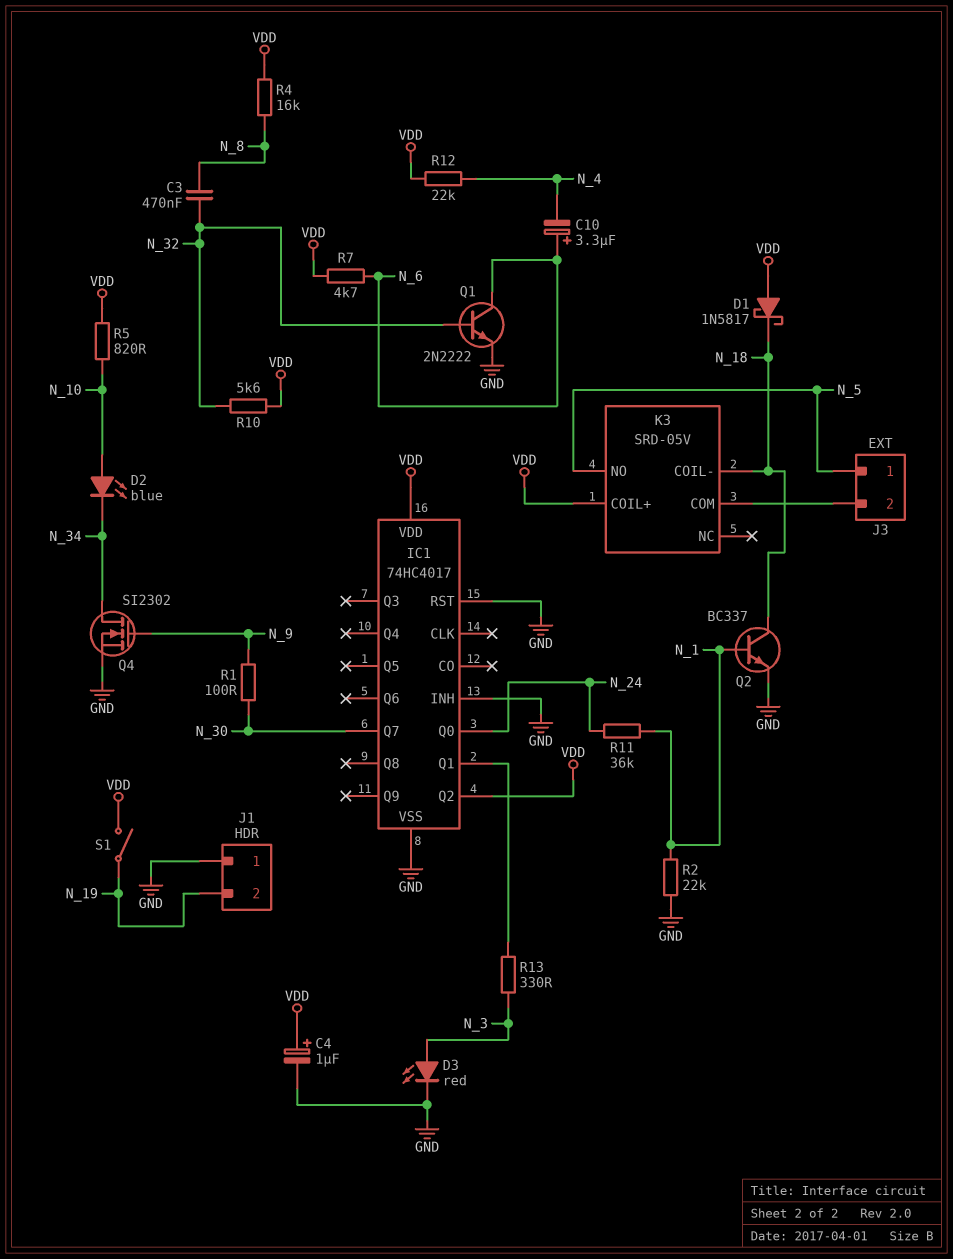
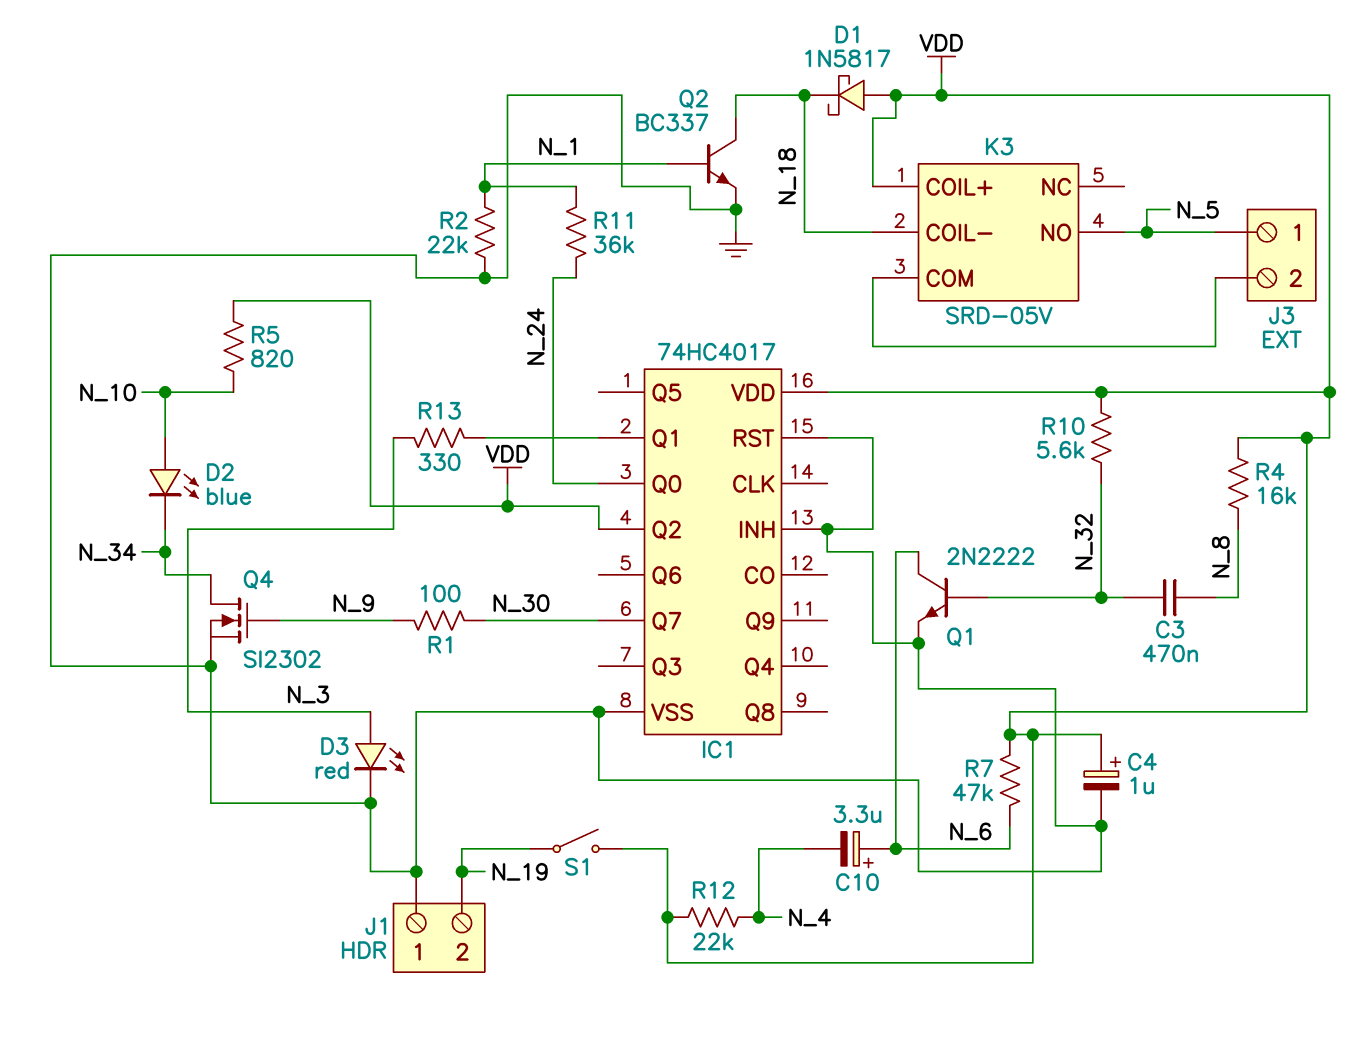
R7: 4.7k (N_6, VDD) -> 47k (N_6, VDD)

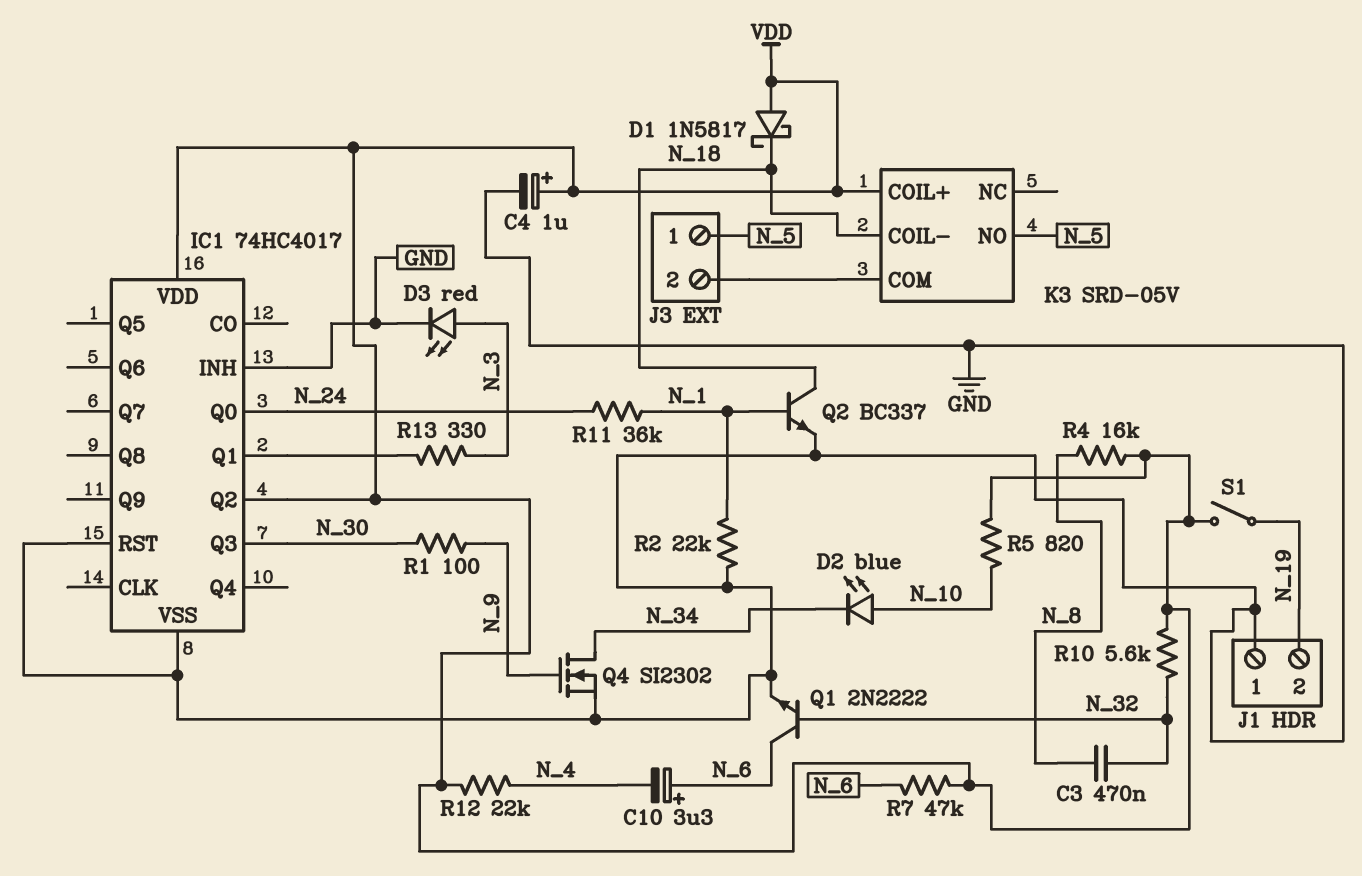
IC1 pin Q3: none -> N_30
IC1 pin Q7: N_30 -> none

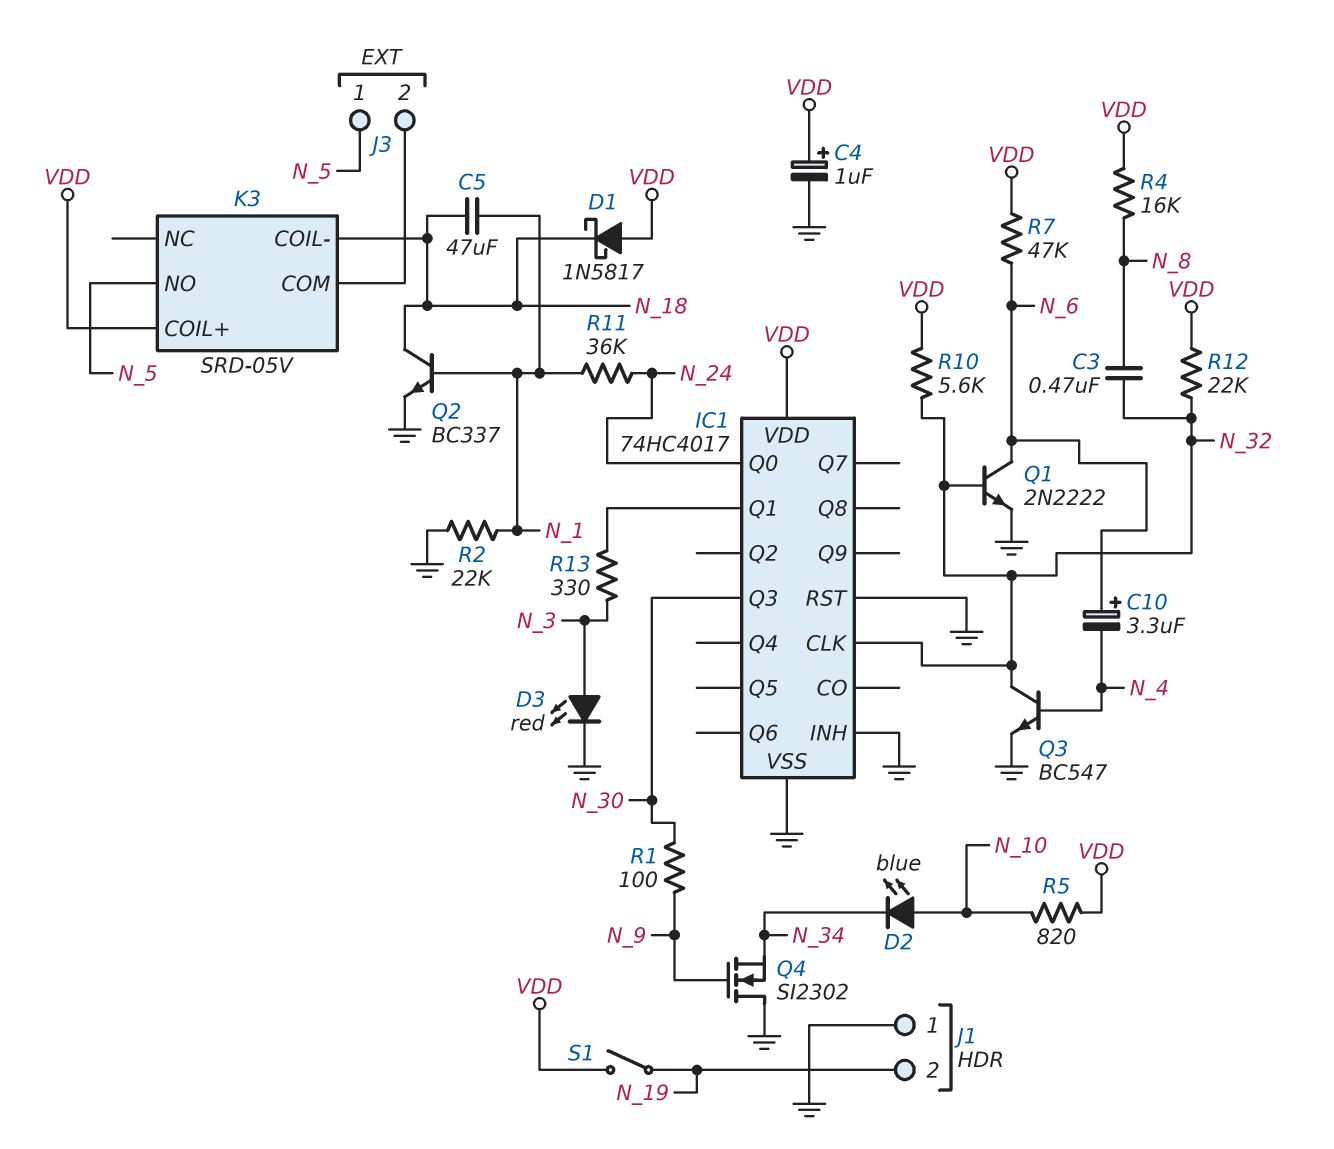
C5: none -> 47uF (N_1, N_18)
IC1 pin CLK: none -> N_32
IC1 pin Q2: VDD -> none
Q3: none -> NPN BC547 (B N_4, C N_32, E GND)
Q4: NMOS SI2302 (G N_9, D N_34, S GND) -> NMOS SI2302 (G N_9, D GND, S N_34)
R12: 22k (N_4, VDD) -> 22k (N_32, VDD)

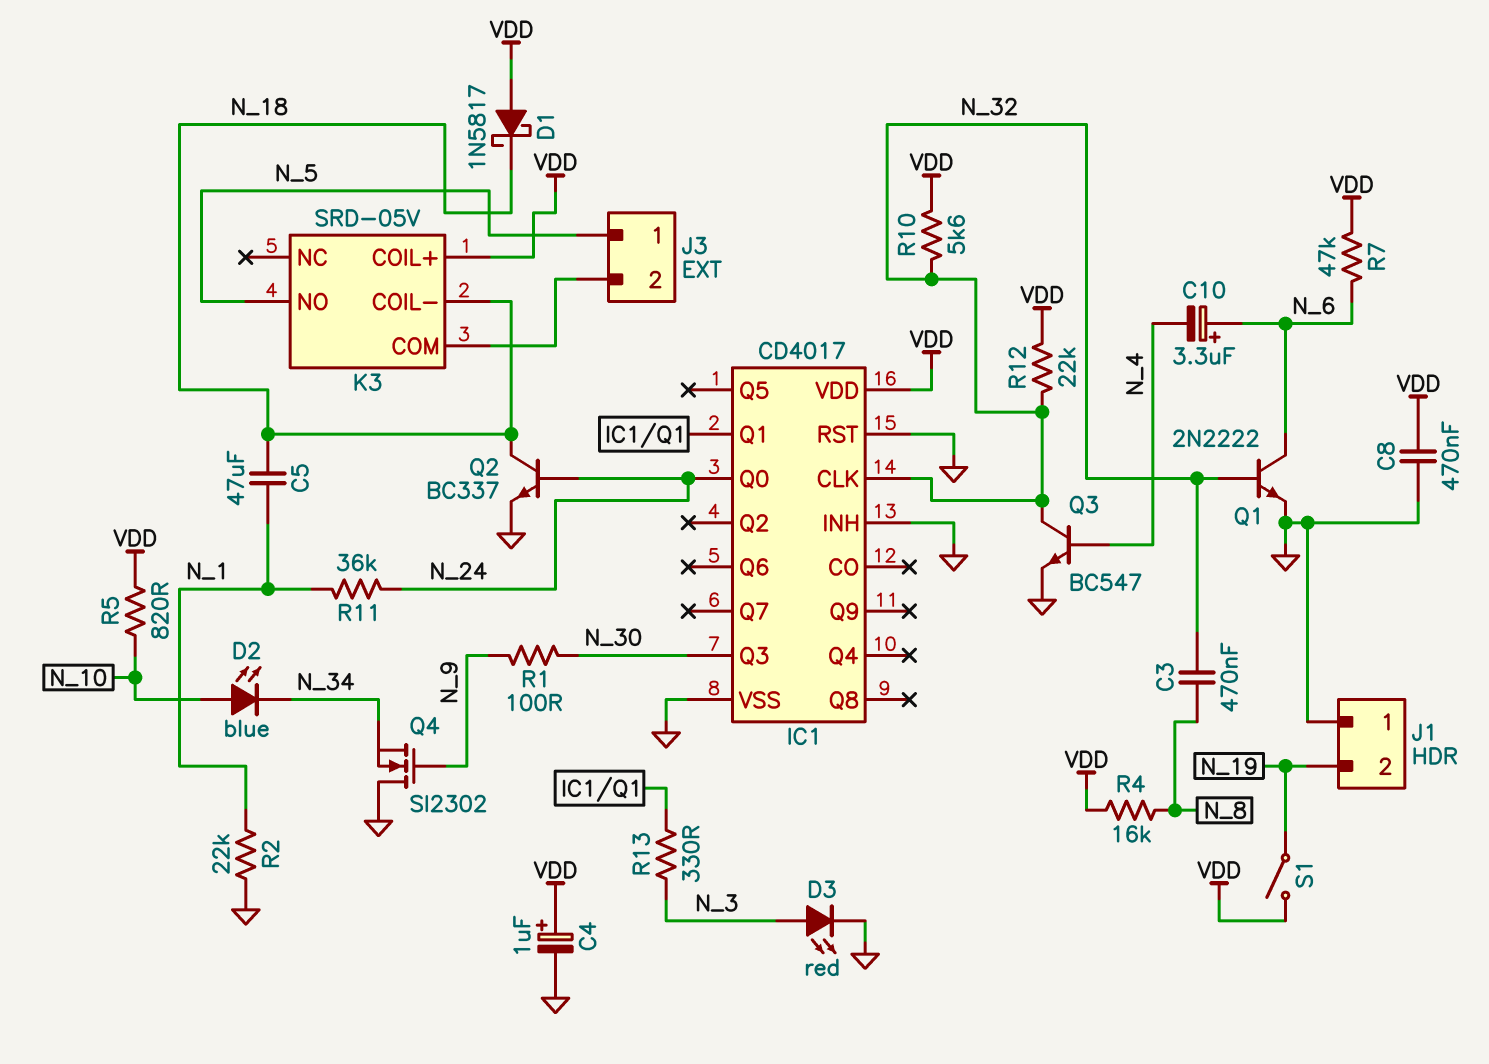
C8: none -> 470nF (GND, VDD)
IC1: 74HC4017 -> CD4017
Q2: NPN BC337 (B N_1, C N_18, E GND) -> NPN BC337 (B N_24, C N_18, E GND)

